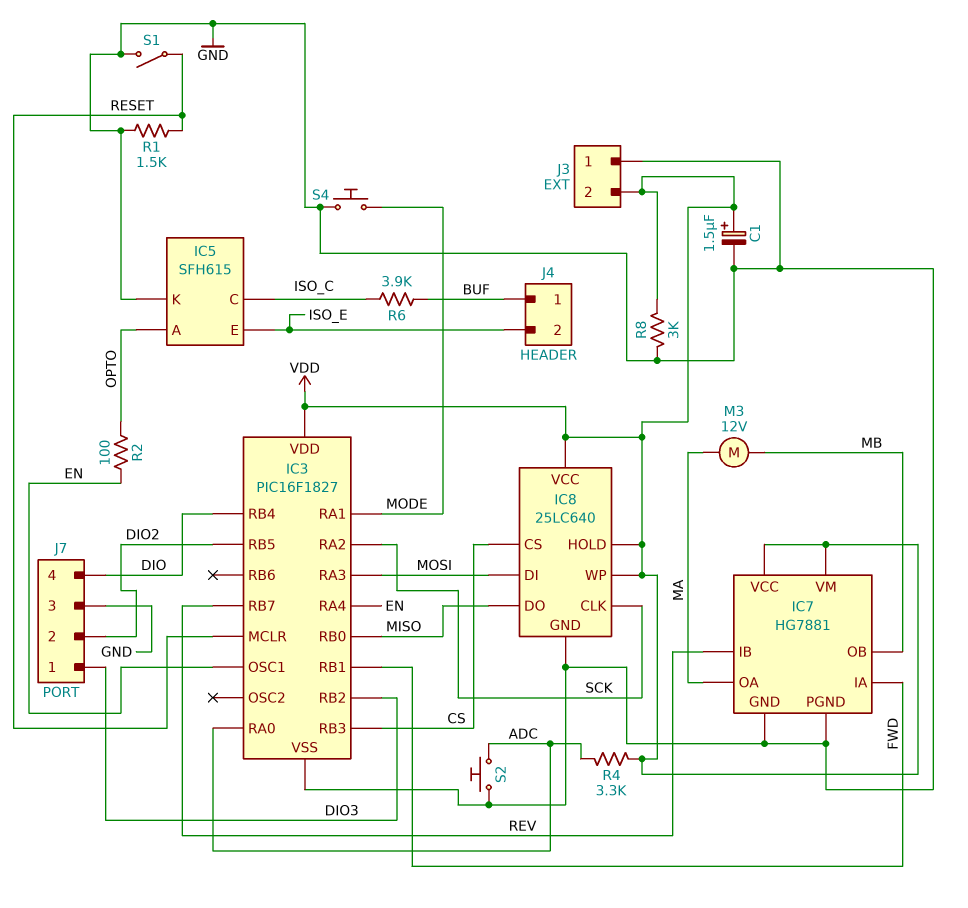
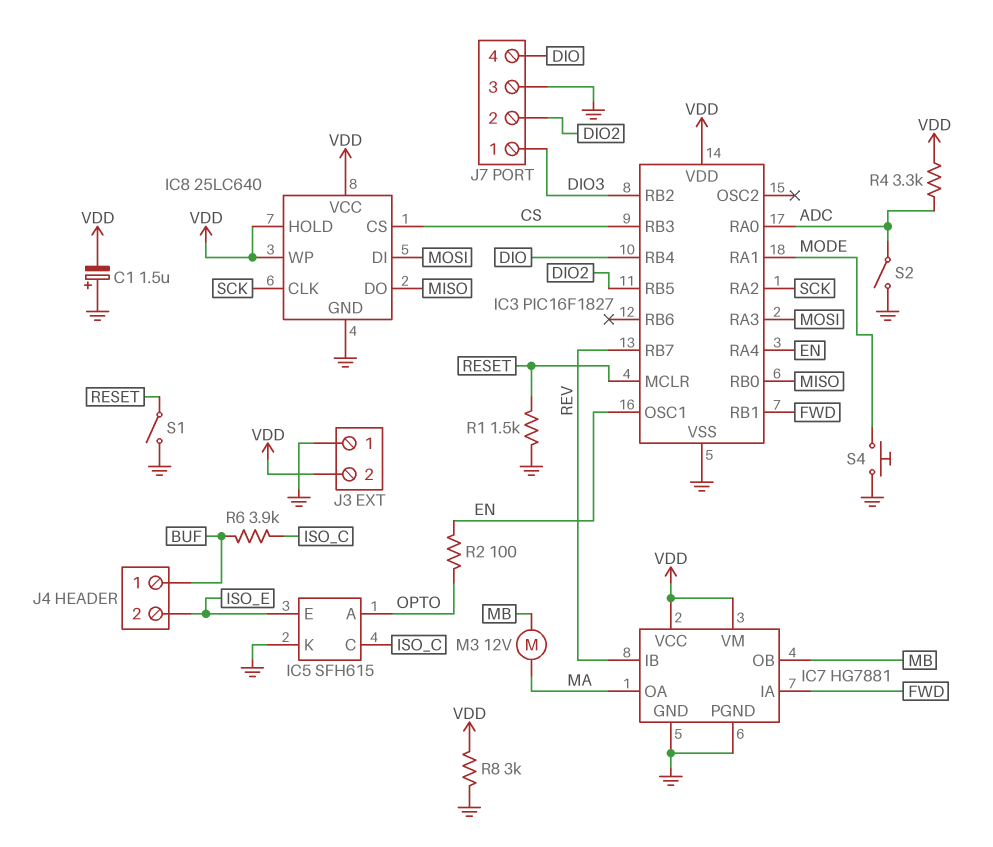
C1: 1.5uF (plus VDD, minus GND) -> 1.5uF (plus GND, minus VDD)
S2: button (ADC, GND) -> switch (ADC, GND)

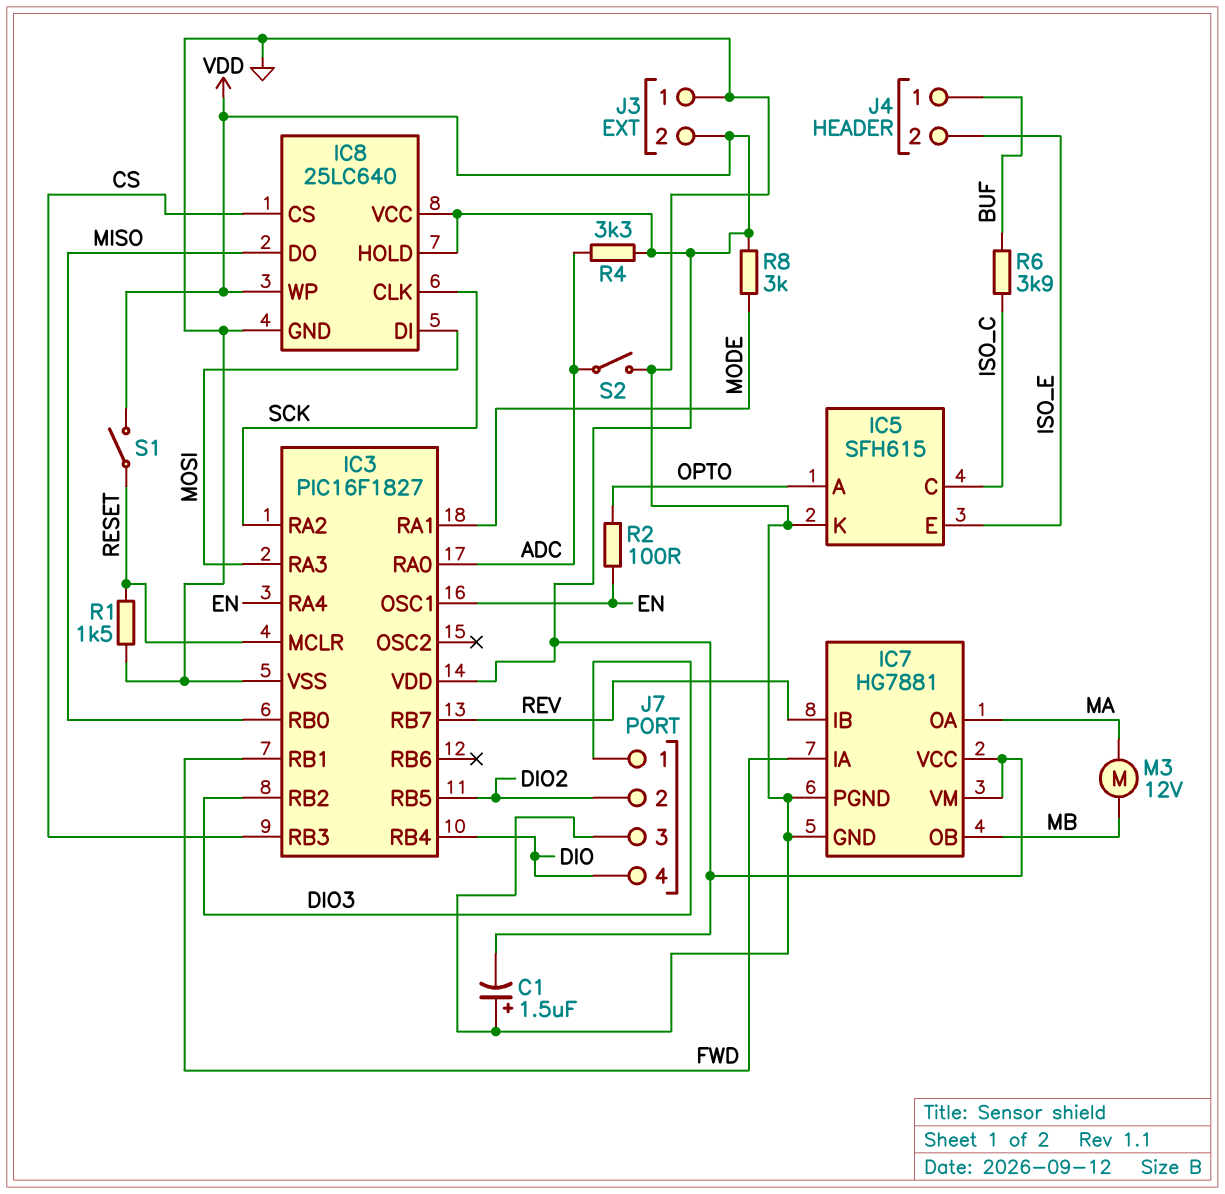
R8: 3k (GND, VDD) -> 3k (MODE, VDD)
S1: switch (GND, RESET) -> switch (RESET, VDD)
S4: button (GND, MODE) -> none

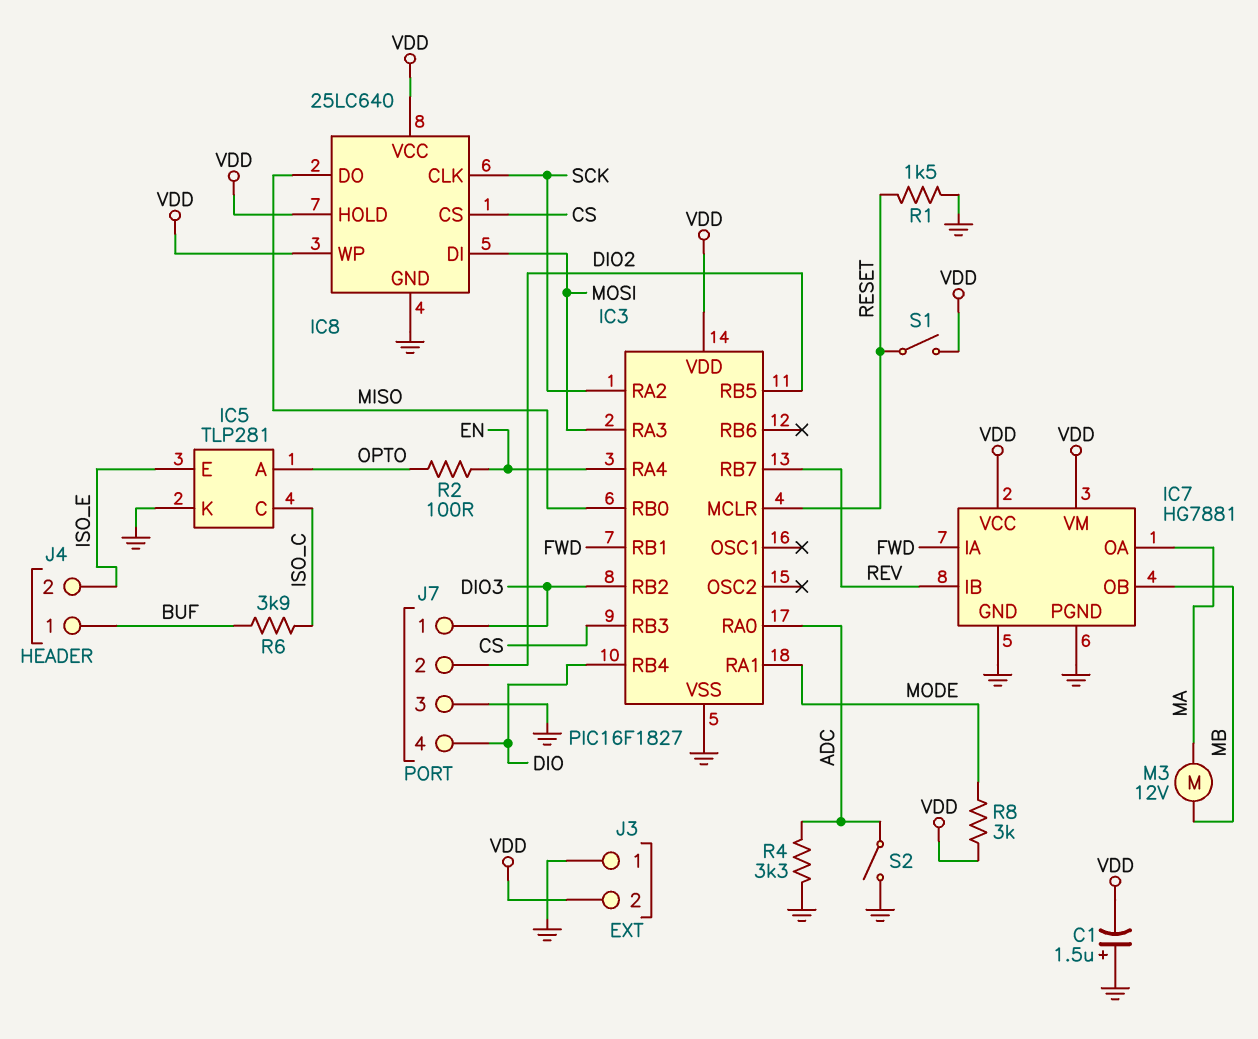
IC3 pin OSC1: EN -> none
IC5: SFH615 -> TLP281
R4: 3.3k (ADC, VDD) -> 3.3k (ADC, GND)

